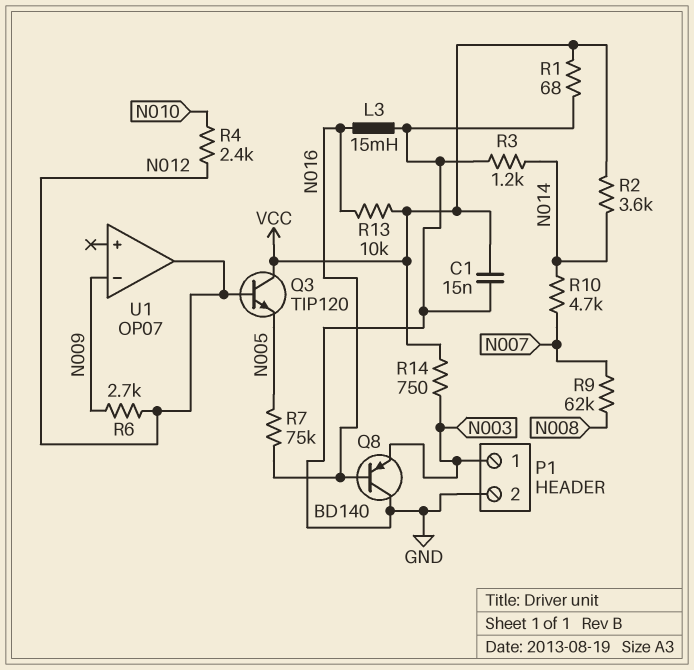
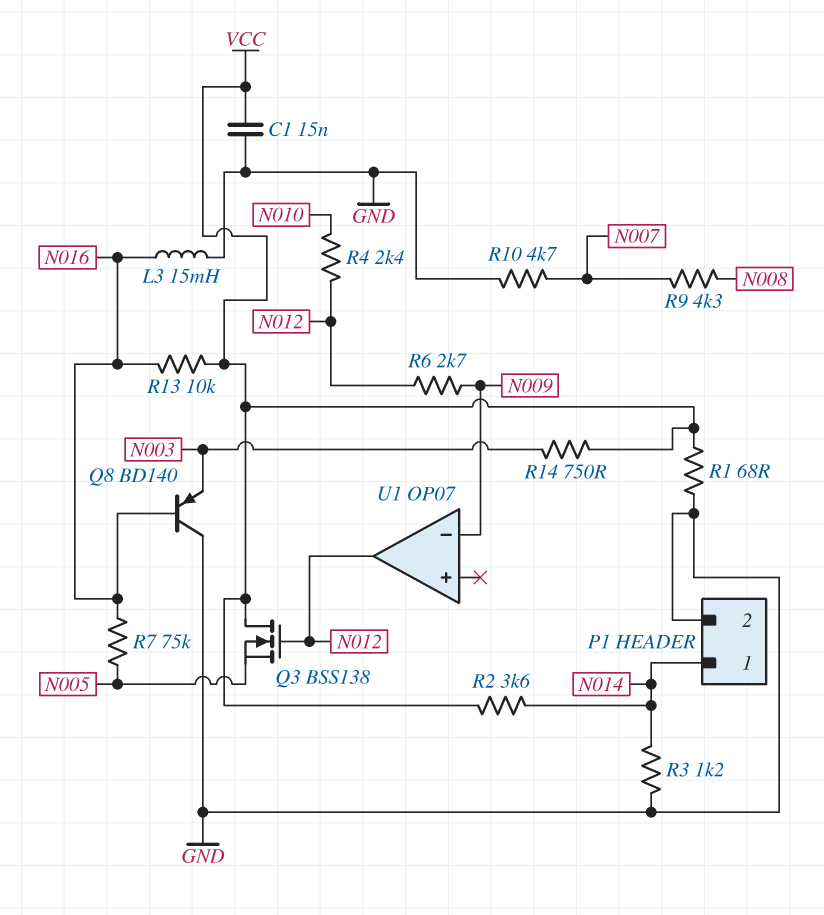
P1 pin 1: N003 -> N014
Q3: NPN TIP120 (B N012, C VCC, E N005) -> NMOS BSS138 (G N012, D VCC, S N005)
R9: 62k (N007, N008) -> 4.3k (N007, N008)
R10: 4.7k (N007, N014) -> 4.7k (GND, N007)

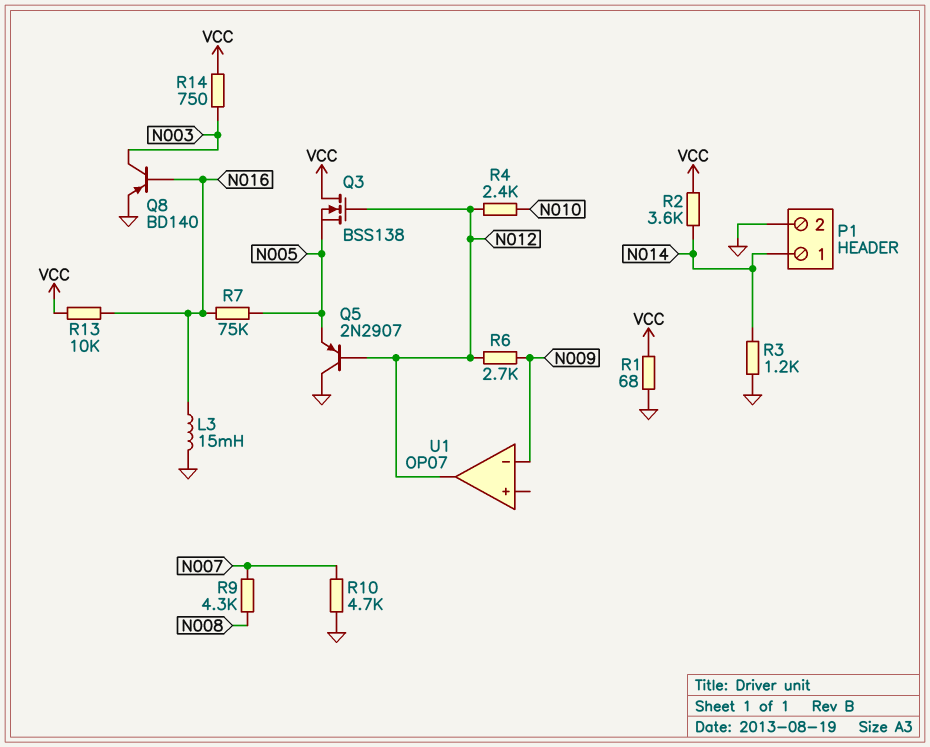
C1: 15nF (GND, VCC) -> none
Q5: none -> PNP 2N2907 (B N012, C GND, E N005)
Q8: PNP BD140 (B N016, C GND, E N003) -> PNP BD140 (B N016, C N003, E GND)

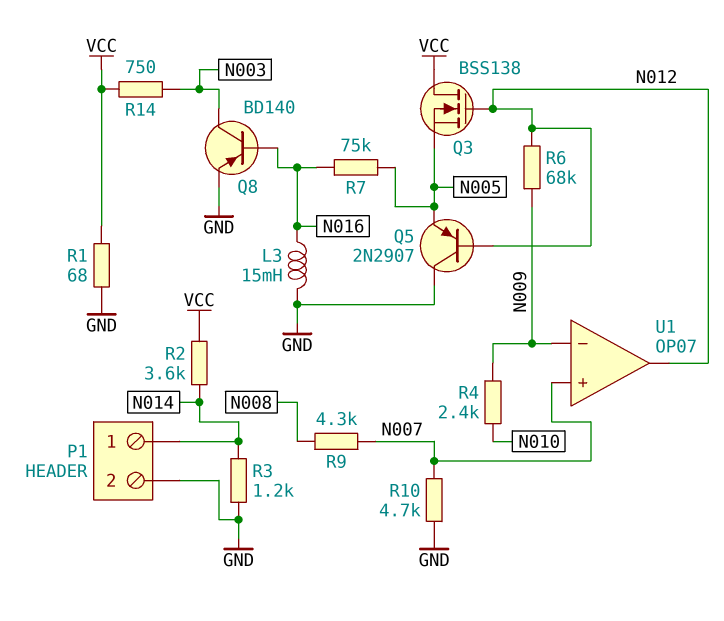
R4: 2.4k (N010, N012) -> 2.4k (N009, N010)
R6: 2.7k (N009, N012) -> 68k (N009, N012)
R13: 10k (N016, VCC) -> none
U1 pin in+: none -> N007

